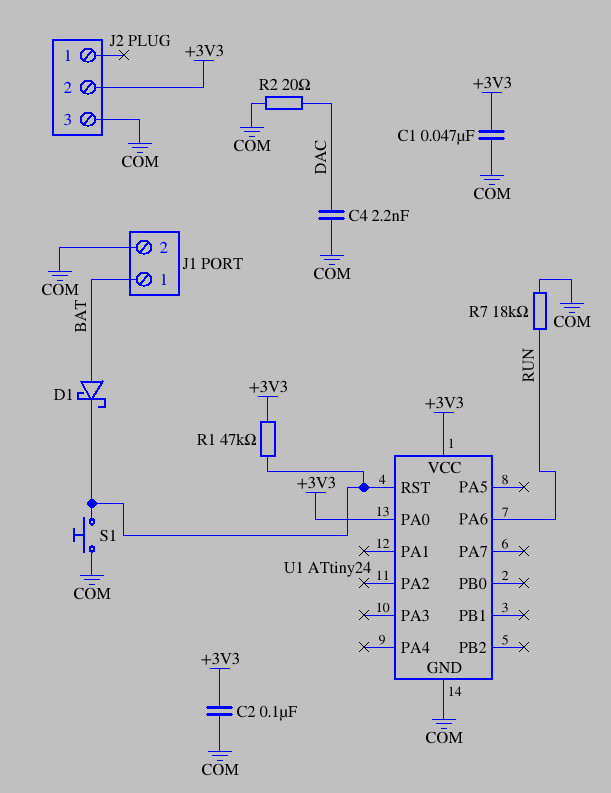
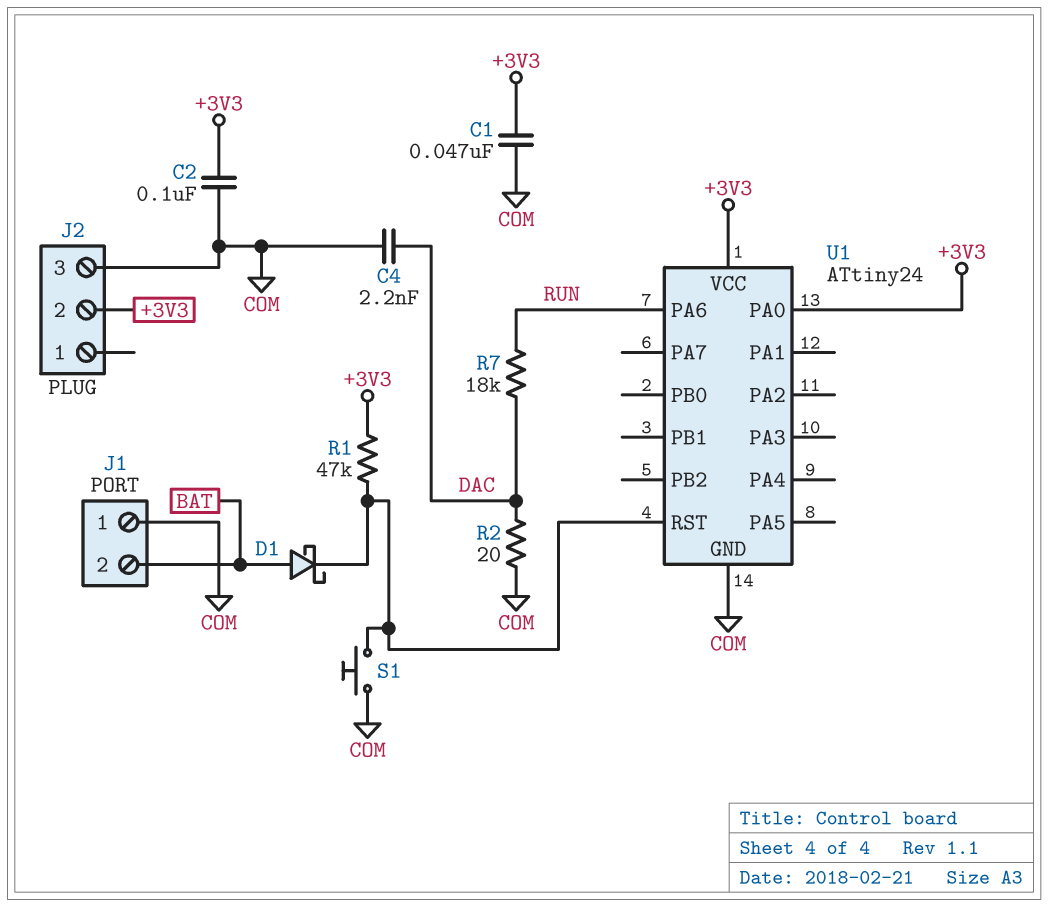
J1 pin 1: BAT -> COM
J1 pin 2: COM -> BAT
R7: 18k (COM, RUN) -> 18k (DAC, RUN)

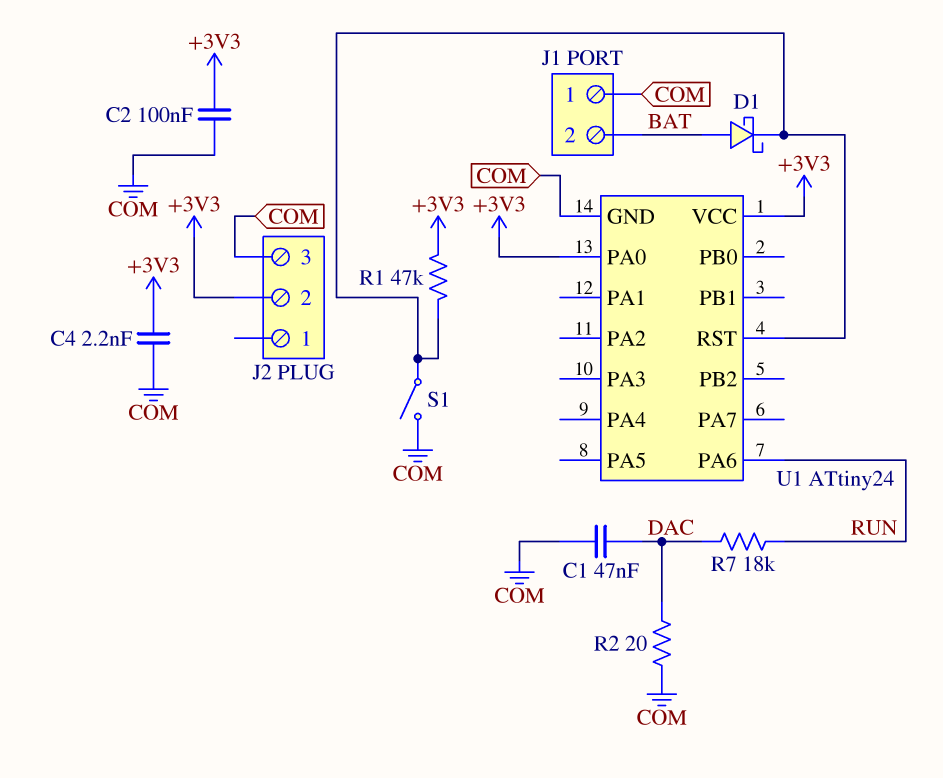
C1: 47nF (+3V3, COM) -> 47nF (COM, DAC)
C4: 2.2nF (COM, DAC) -> 2.2nF (+3V3, COM)
S1: button (COM, U1/RST) -> switch (COM, U1/RST)

